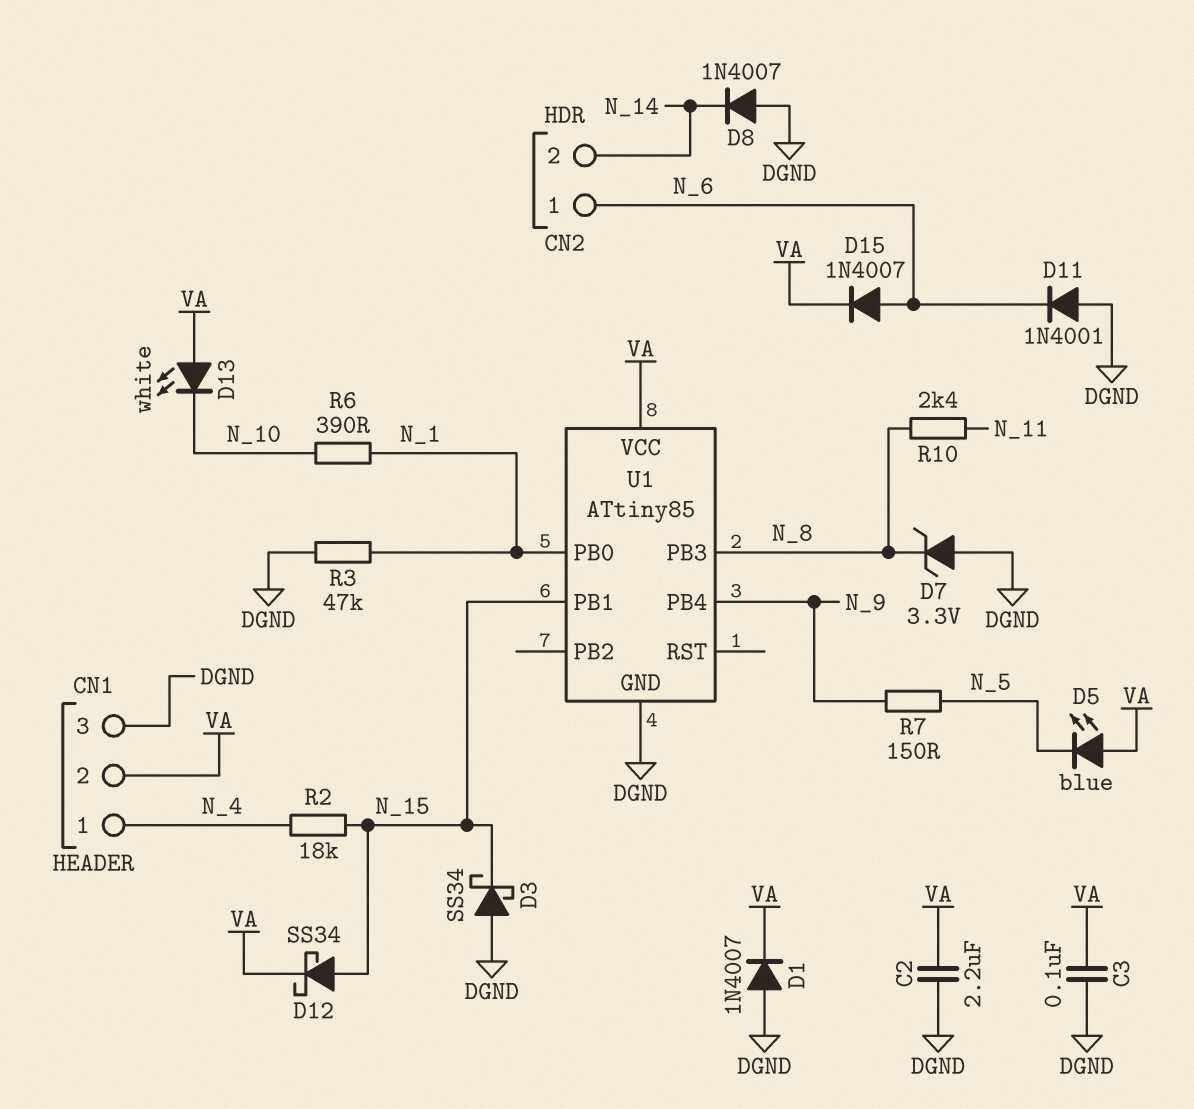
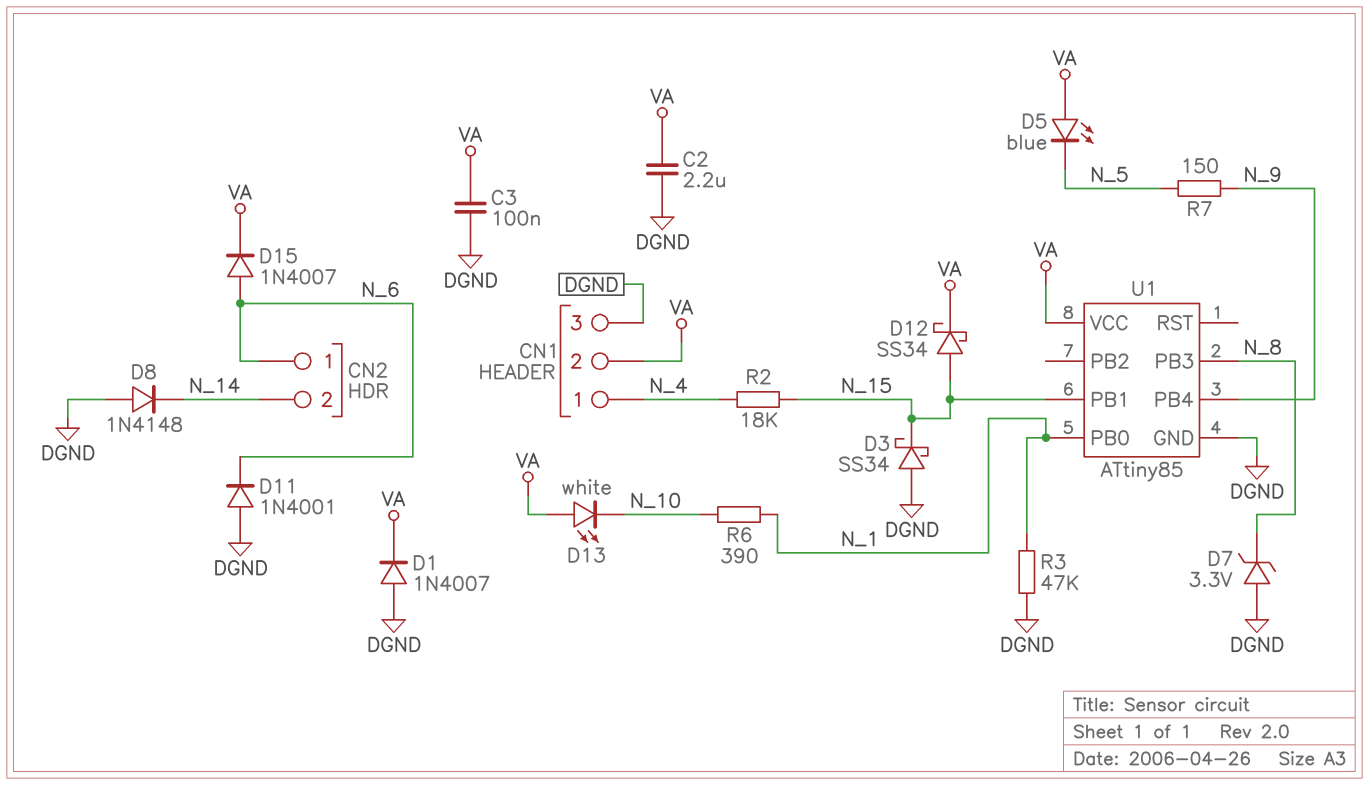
D8: diode 1N4007 (A DGND, K N_14) -> diode 1N4148 (A DGND, K N_14)
R10: 2.4k (N_8, N_11) -> none

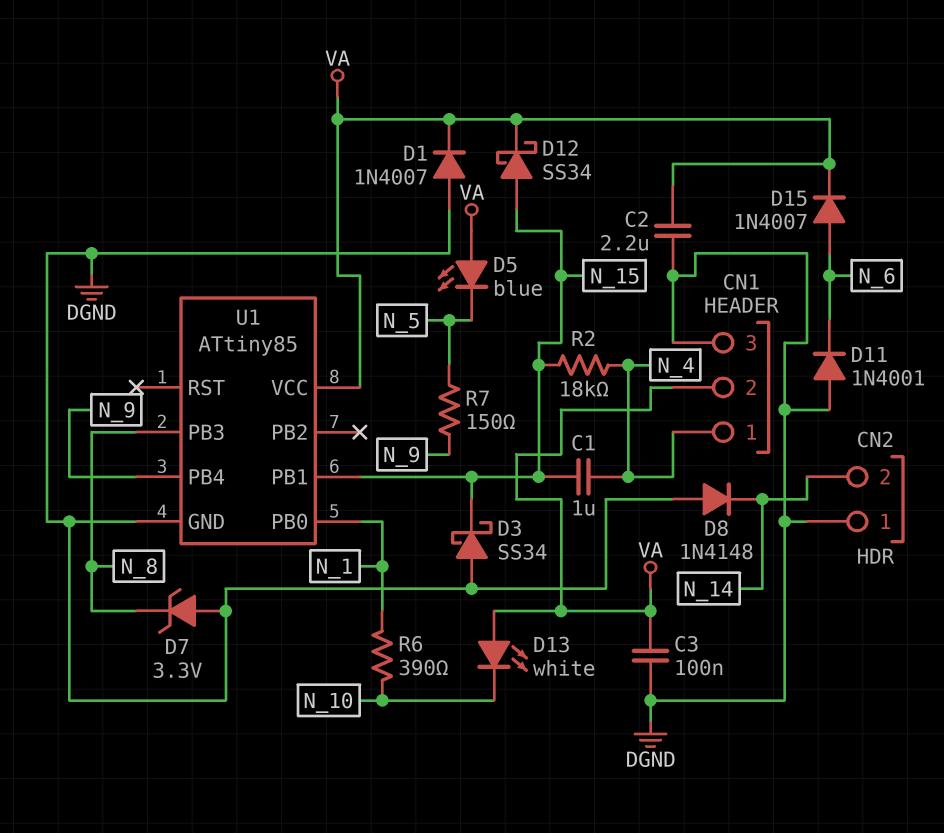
C1: none -> 1uF (N_4, N_15)
CN2 pin 1: N_6 -> DGND
R3: 47k (DGND, N_1) -> none

